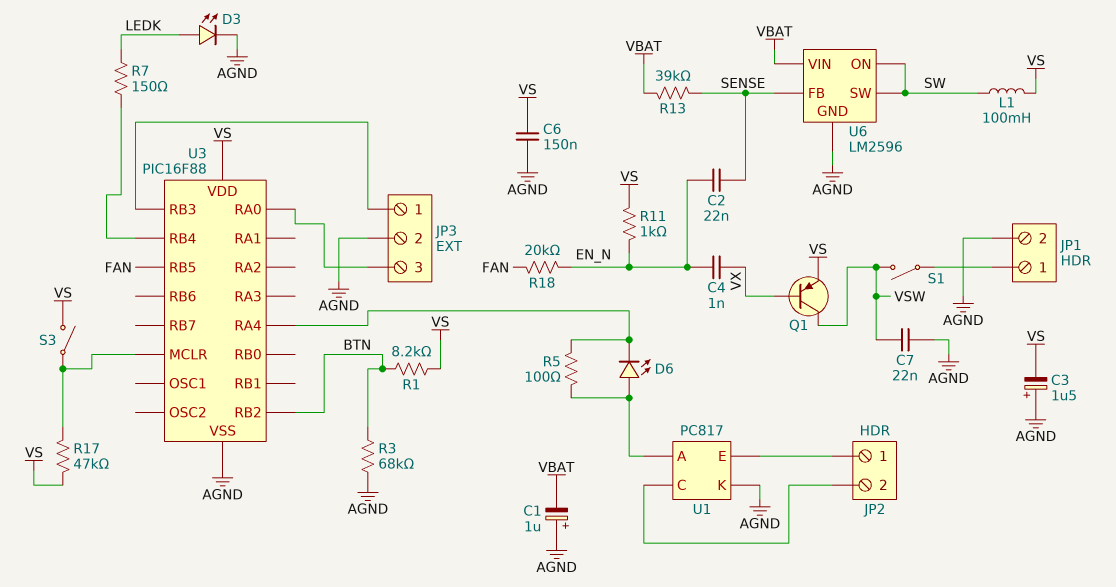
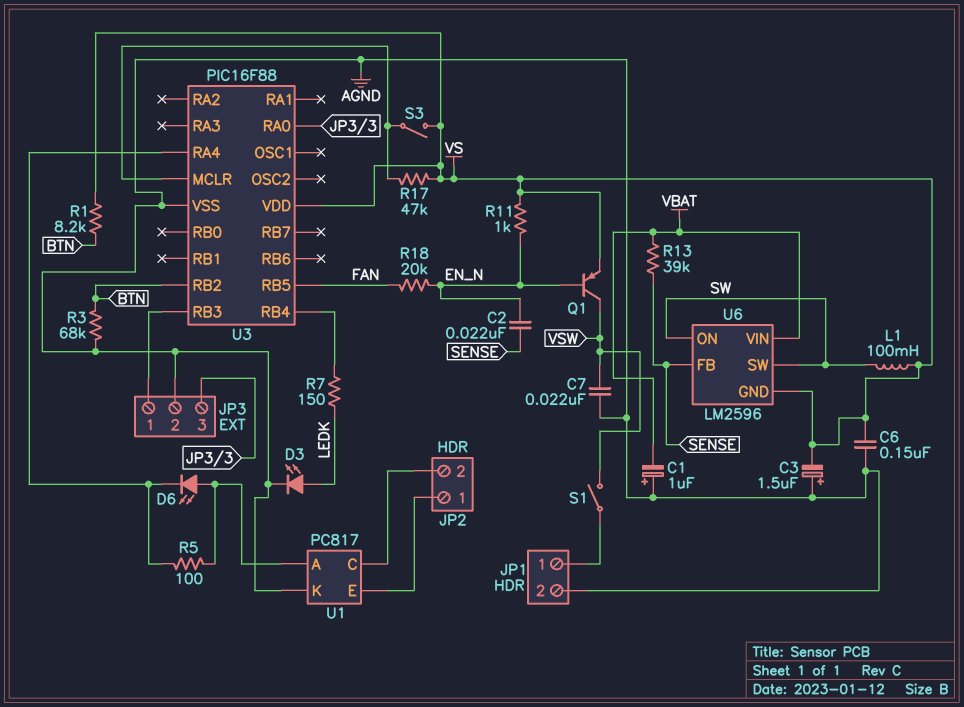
C4: 1nF (EN_N, VX) -> none
Q1: PNP (B VX, C VSW, E VS) -> PNP (B EN_N, C VSW, E VS)
U6 pin GND: AGND -> VS

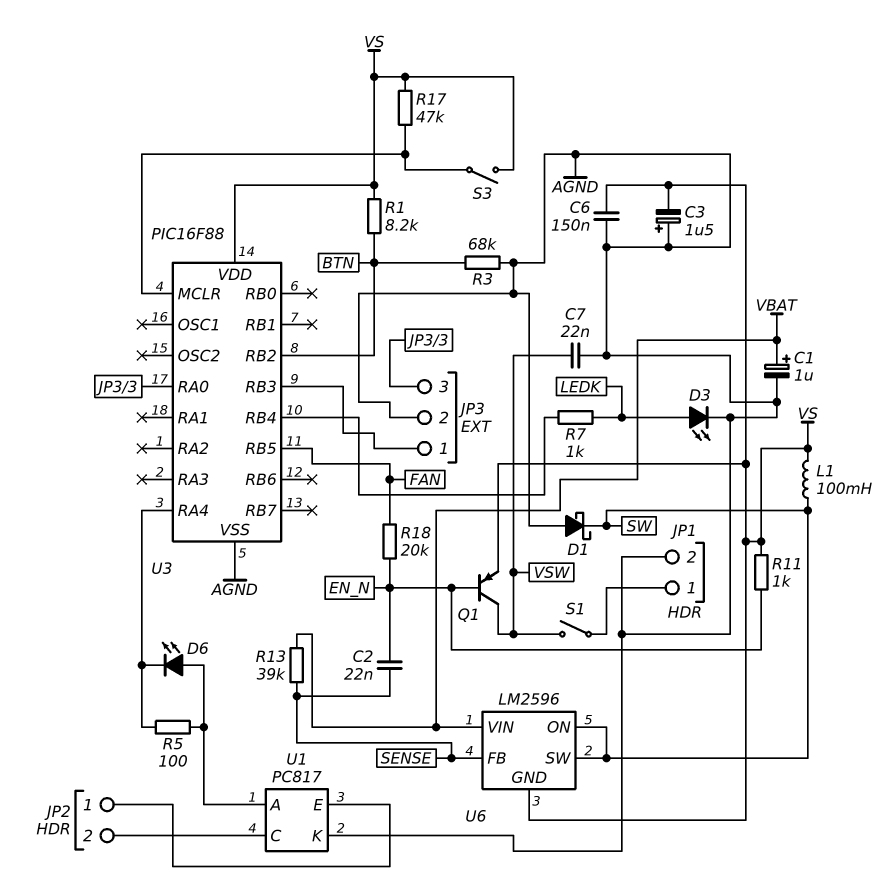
C1: 1uF (plus AGND, minus VBAT) -> 1uF (plus VBAT, minus AGND)
D1: none -> schottky (A AGND, K SW)
R7: 150 (LEDK, U3/RB4) -> 1k (LEDK, U3/RB4)

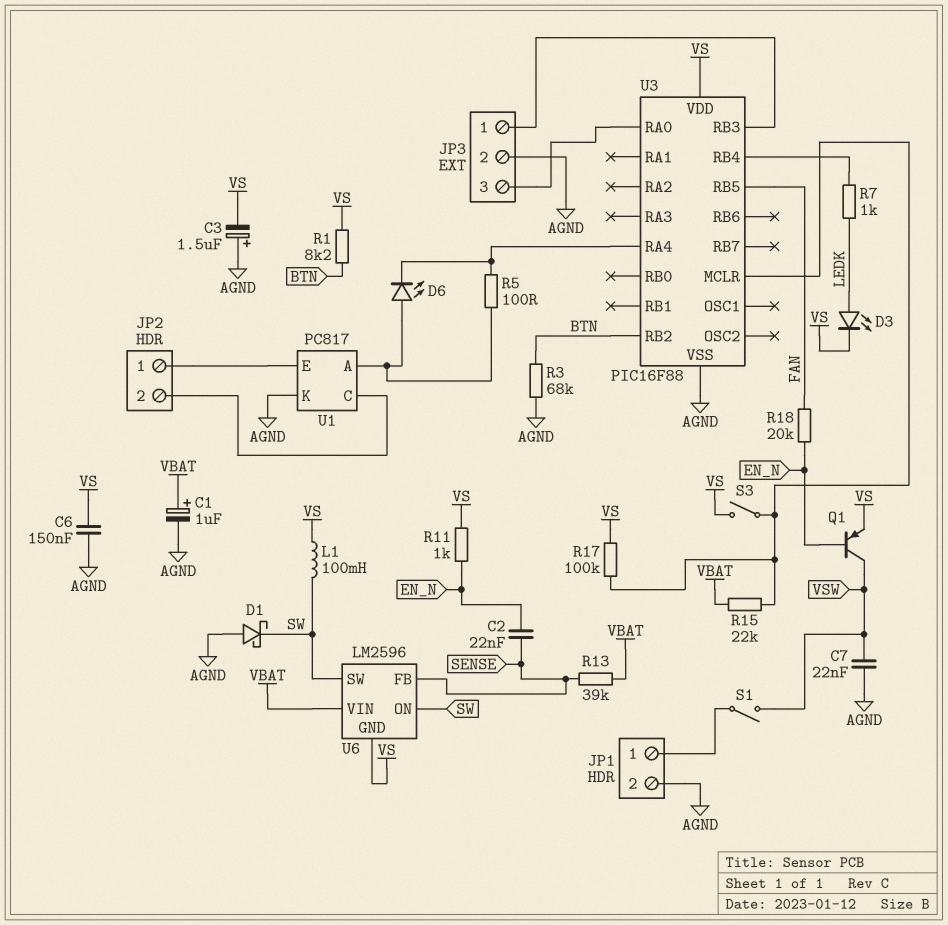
D3: LED (A LEDK, K AGND) -> LED (A LEDK, K VS)
R15: none -> 22k (U3/MCLR, VBAT)
R17: 47k (U3/MCLR, VS) -> 100k (U3/MCLR, VS)

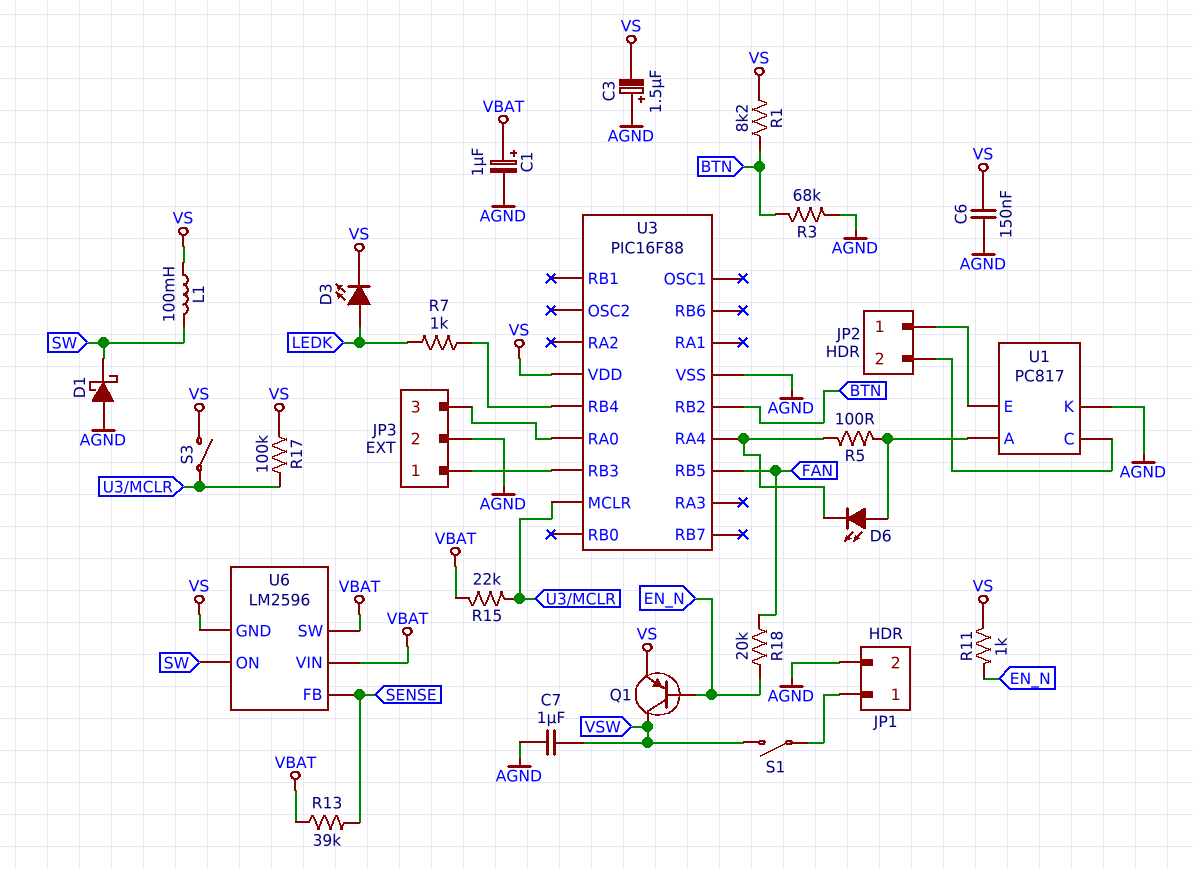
C2: 22nF (EN_N, SENSE) -> none
C7: 22nF (AGND, VSW) -> 1uF (AGND, VSW)
U6 pin SW: SW -> VBAT

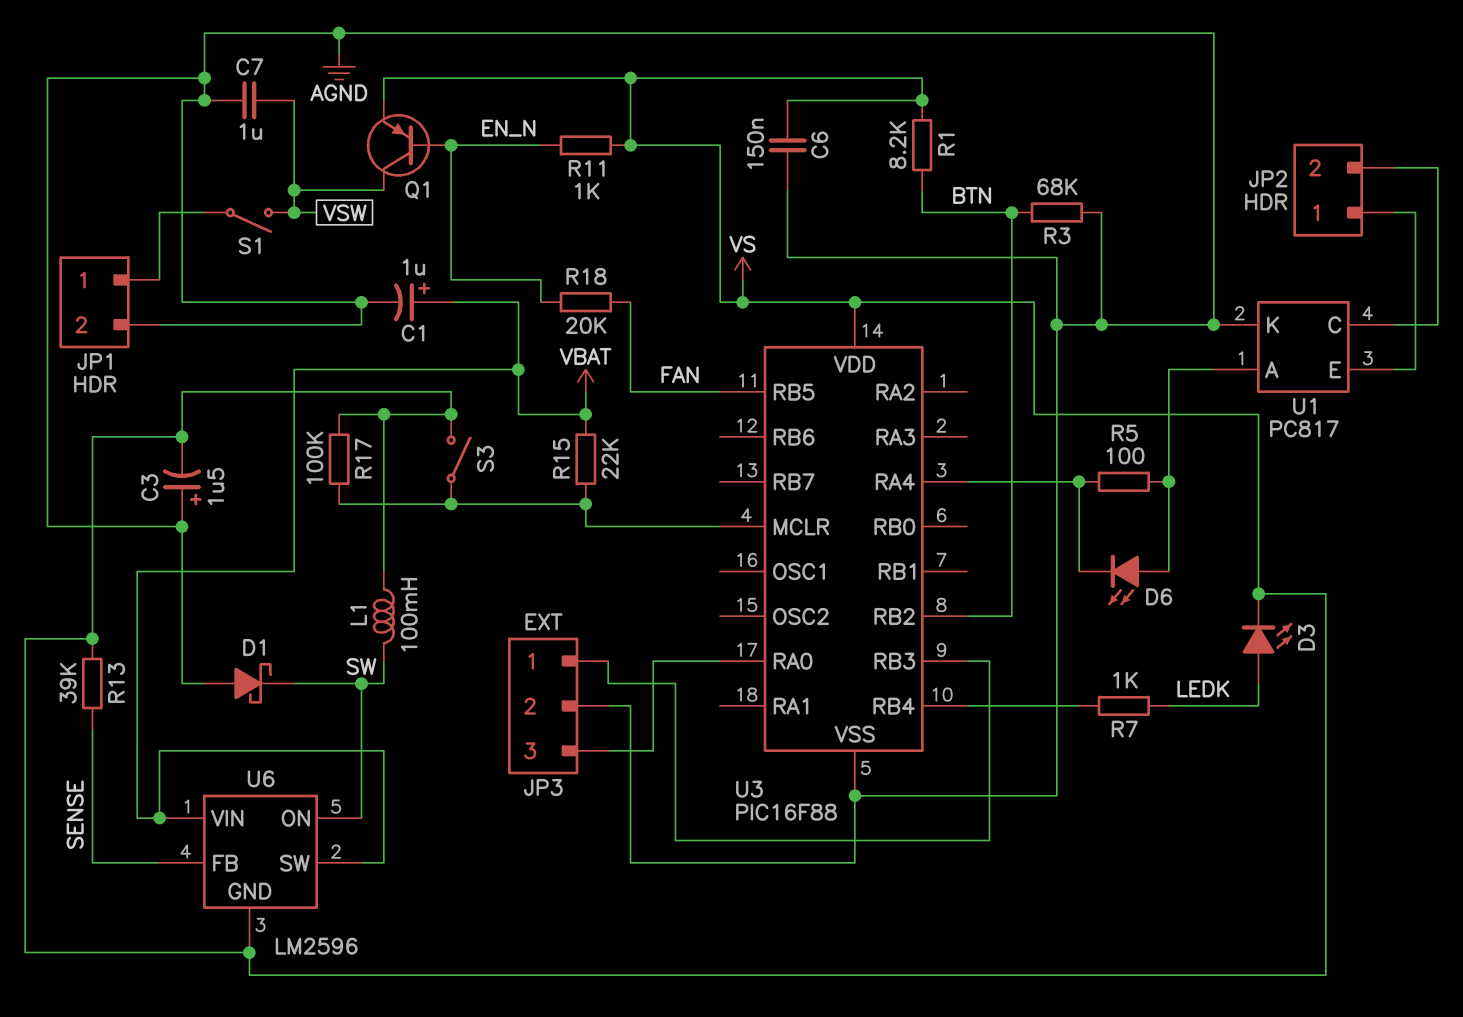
R13: 39k (SENSE, VBAT) -> 39k (SENSE, VS)

